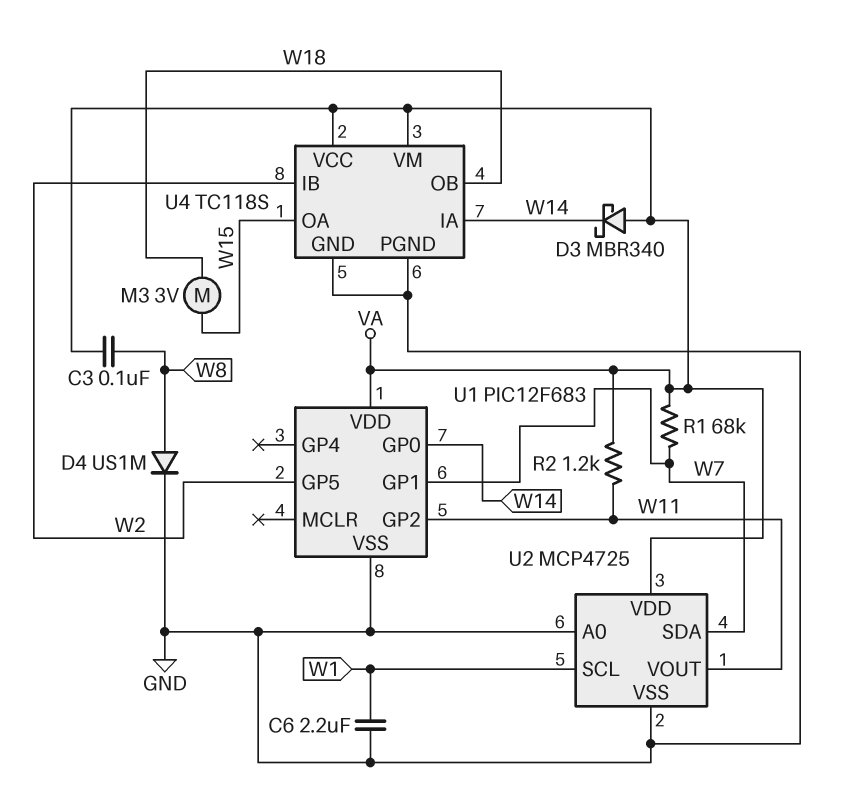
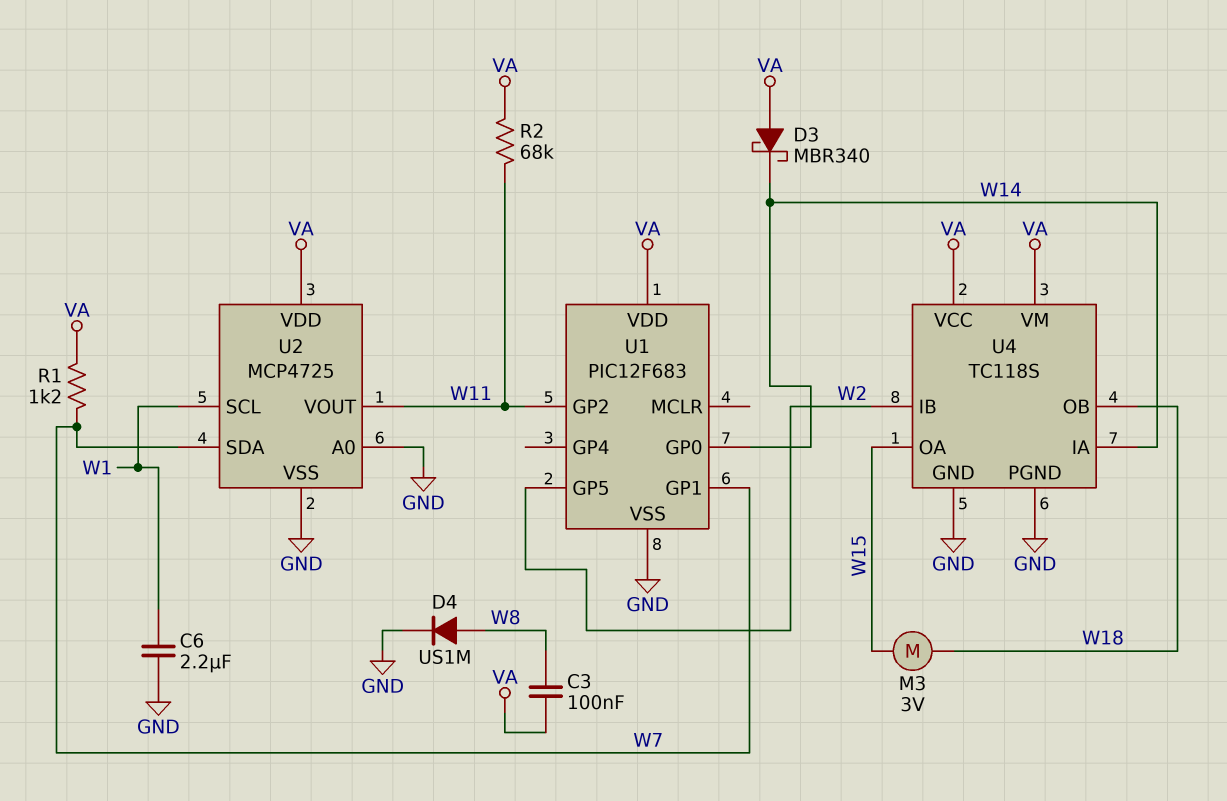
R1: 68k (VA, W7) -> 1.2k (VA, W7)
R2: 1.2k (VA, W11) -> 68k (VA, W11)

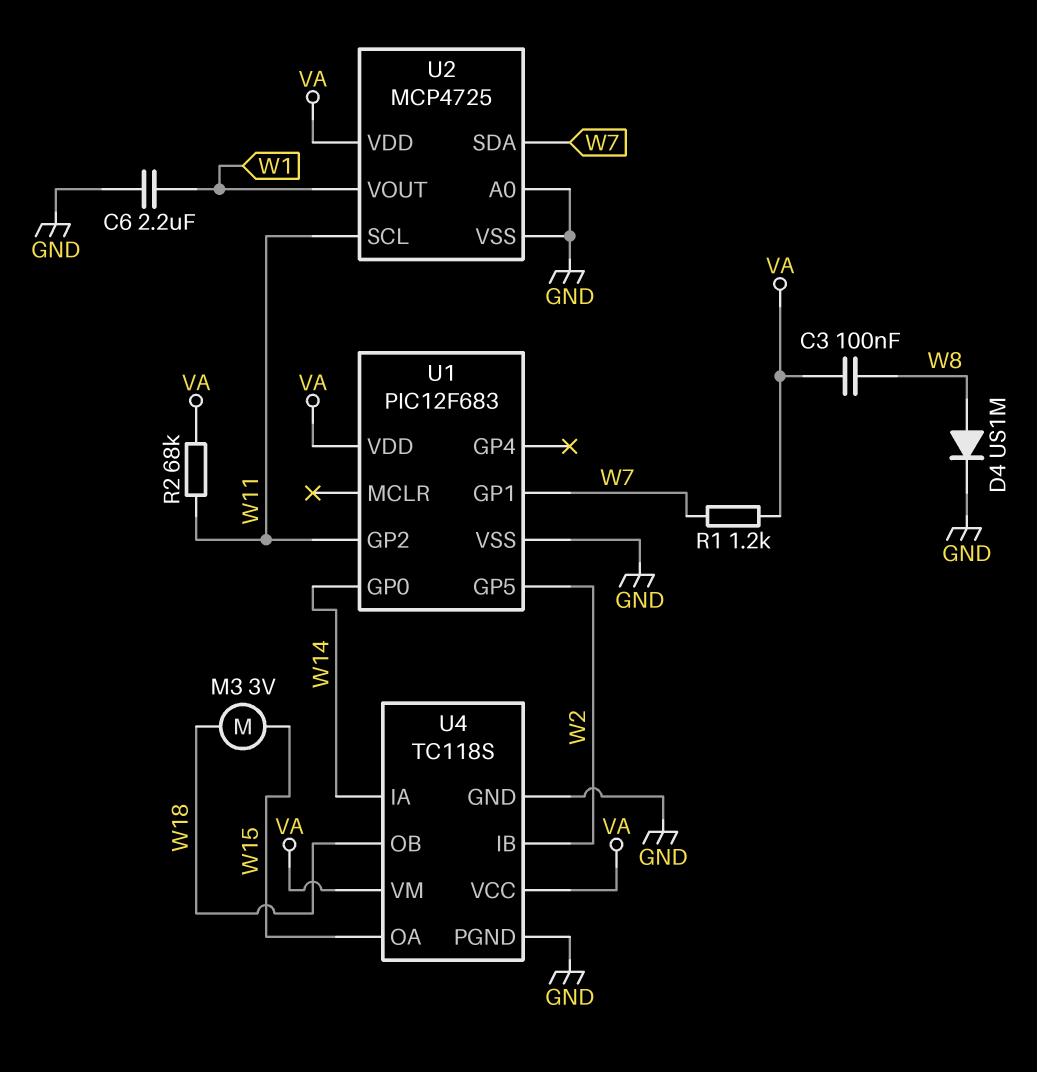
D3: schottky MBR340 (A VA, K W14) -> none
U2 pin SCL: W1 -> W11
U2 pin VOUT: W11 -> W1

